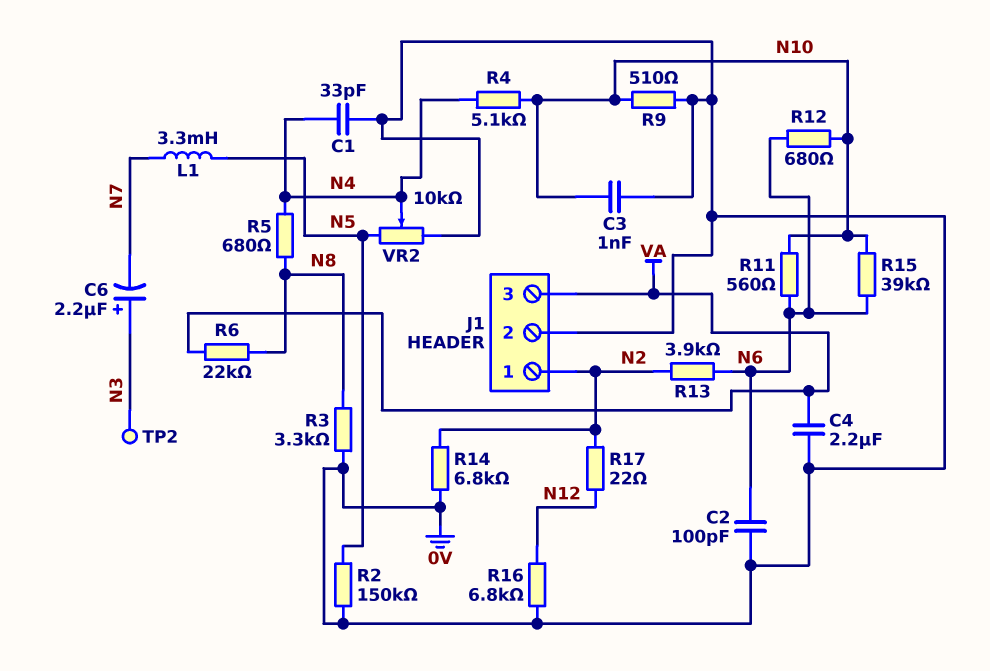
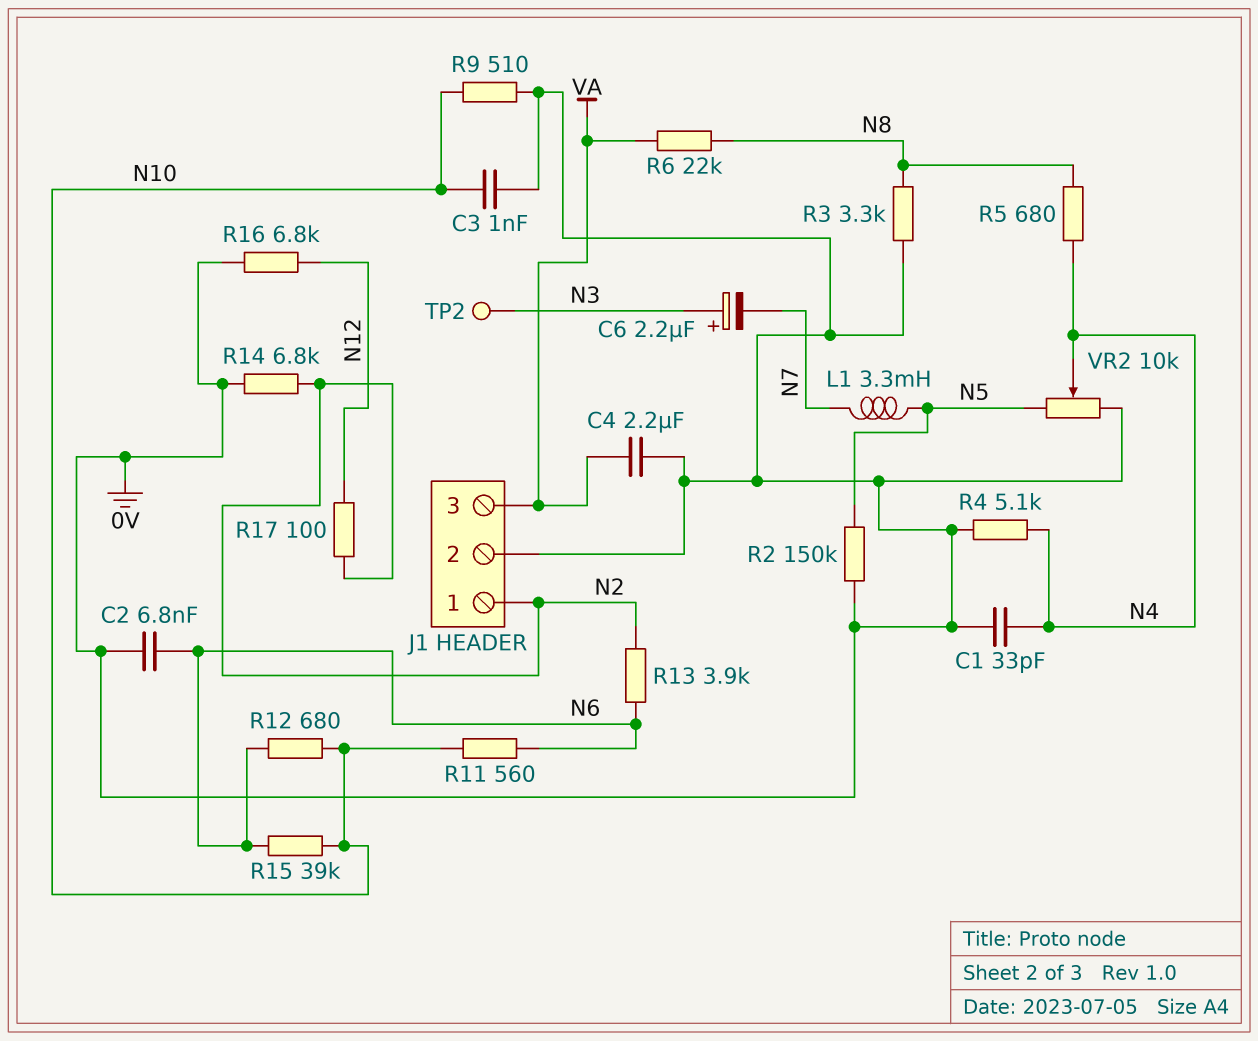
C2: 100pF (0V, N6) -> 6.8nF (0V, N6)
R4: 5.1k (N4, N10) -> 5.1k (0V, N4)
R17: 22 (N2, N12) -> 100 (N2, N12)

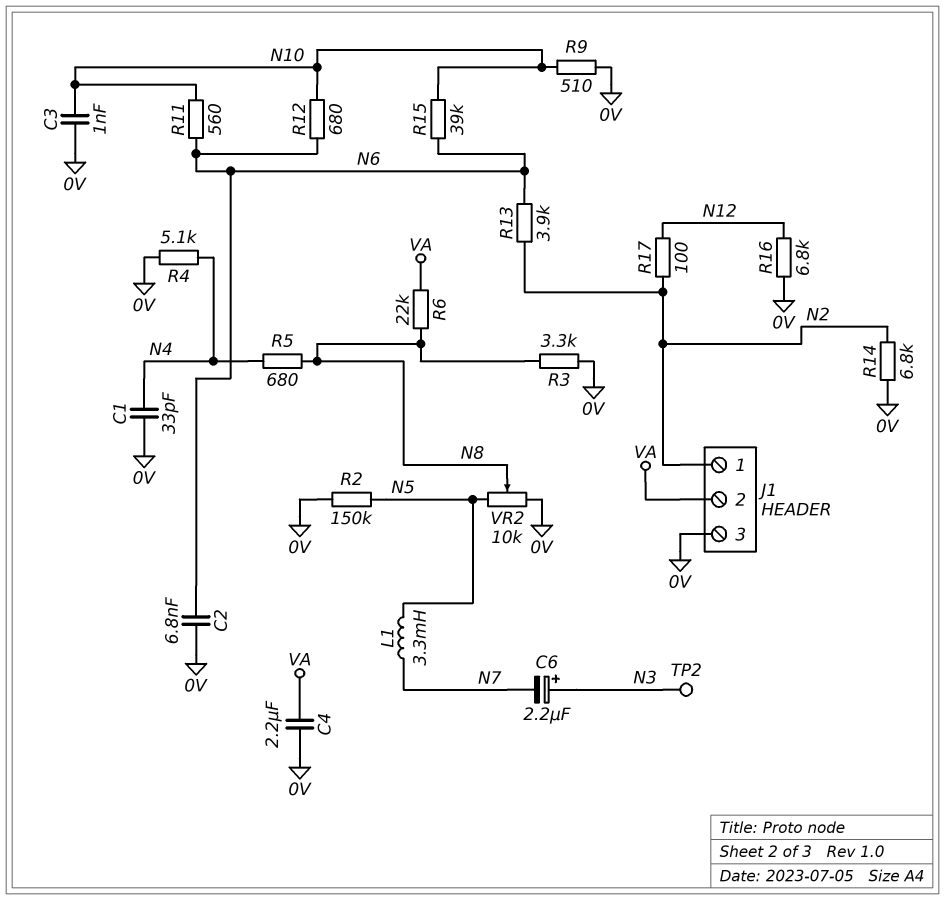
J1 pin 2: 0V -> VA
J1 pin 3: VA -> 0V
VR2: 10k (0V, N5, wiper N4) -> 10k (0V, N5, wiper N8)

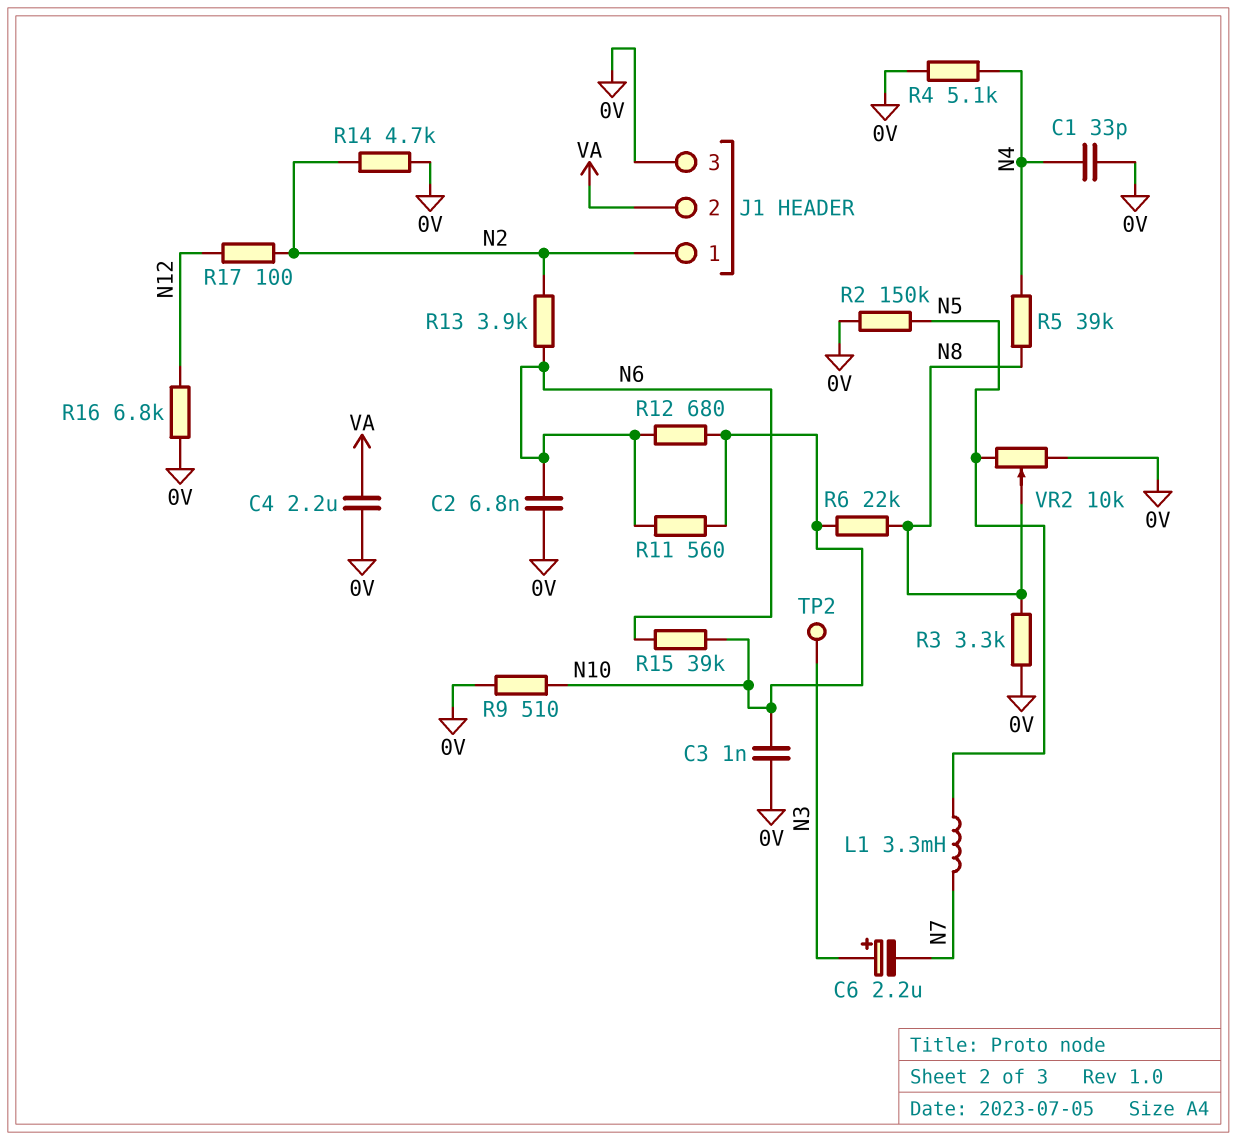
R5: 680 (N4, N8) -> 39k (N4, N8)
R6: 22k (N8, VA) -> 22k (N8, N10)
R14: 6.8k (0V, N2) -> 4.7k (0V, N2)

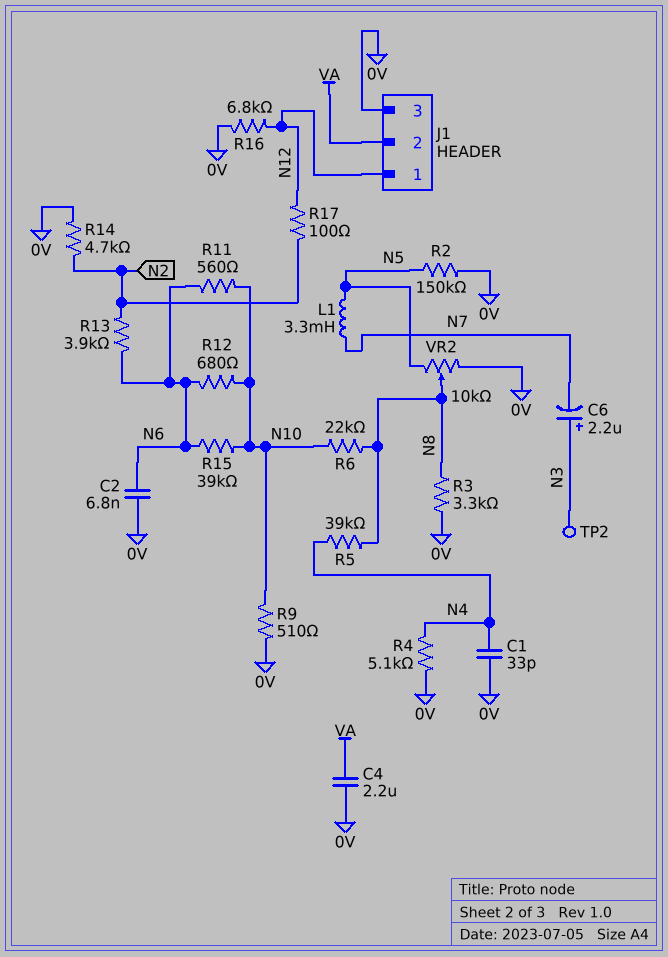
C3: 1nF (0V, N10) -> none
J1 pin 1: N2 -> N12

